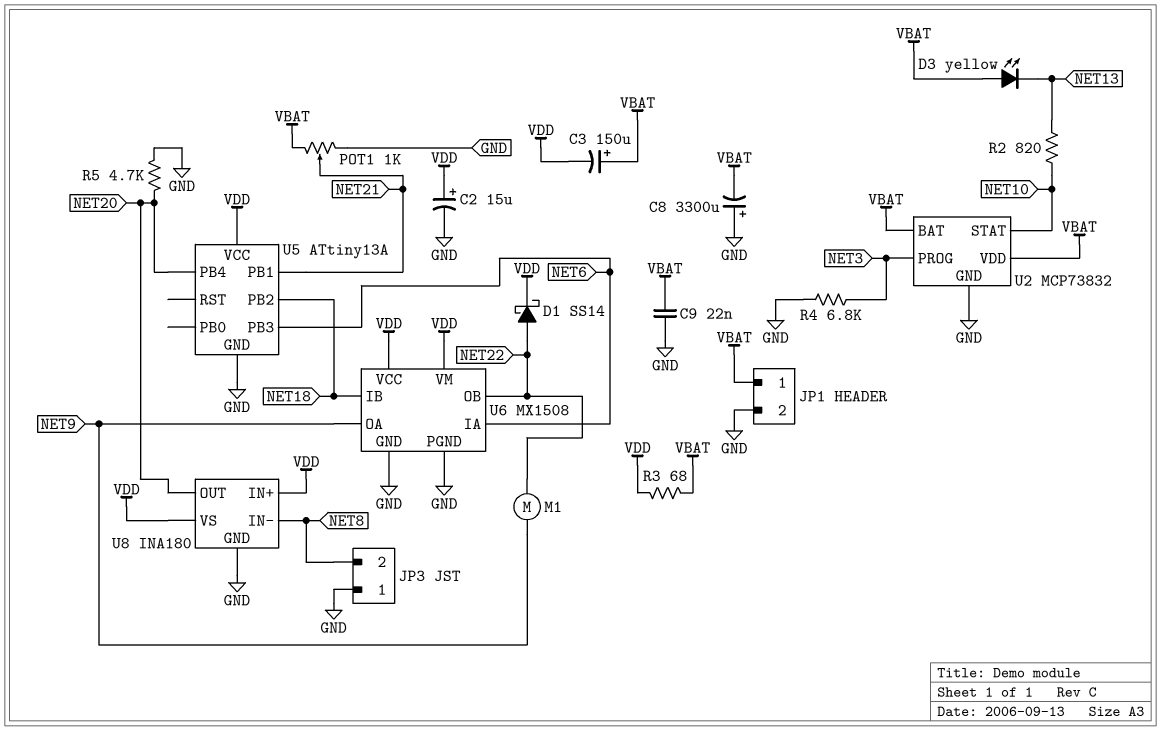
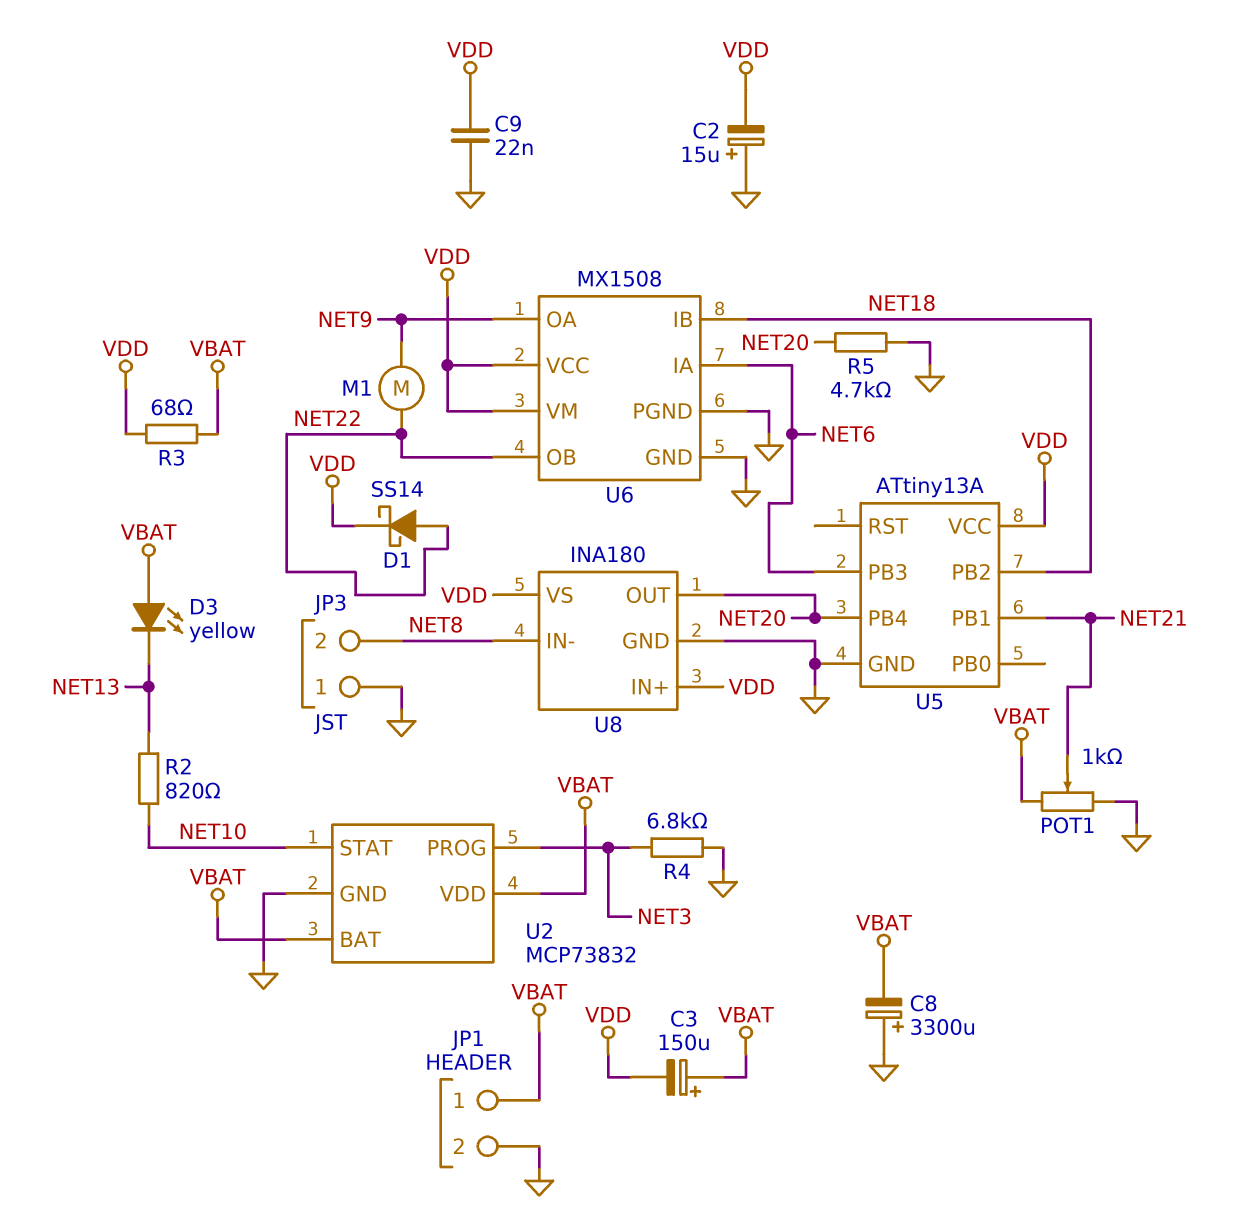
C2: 15uF (plus VDD, minus GND) -> 15uF (plus GND, minus VDD)
C9: 22nF (GND, VBAT) -> 22nF (GND, VDD)

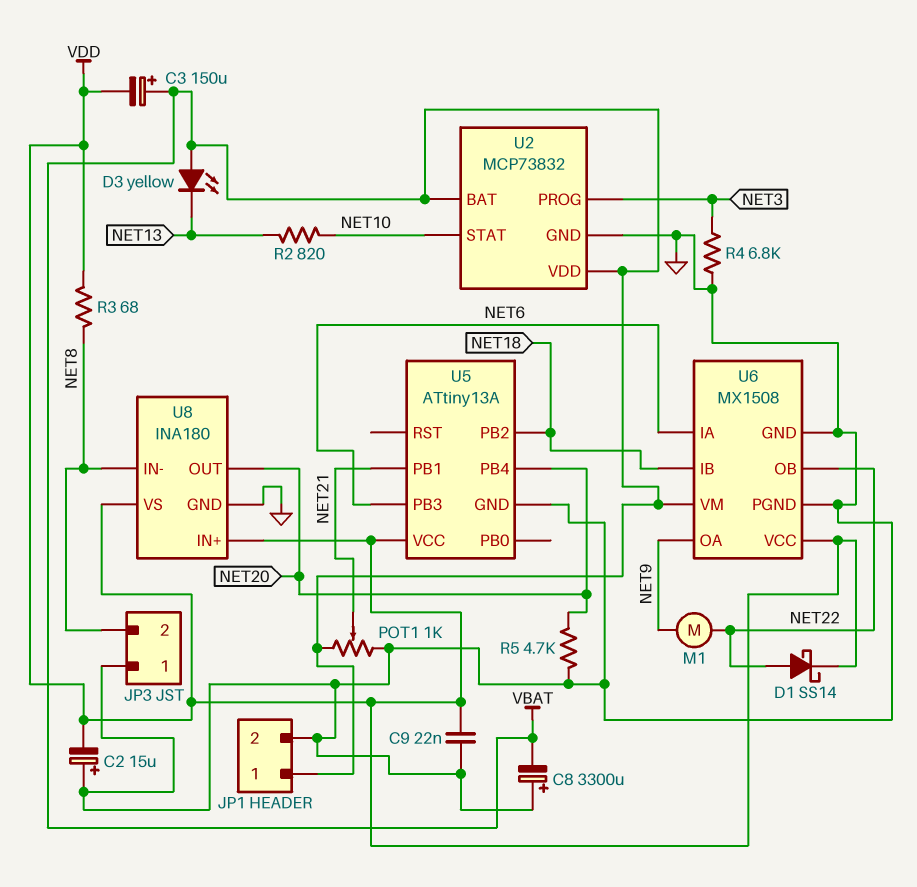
R3: 68 (VBAT, VDD) -> 68 (NET8, VDD)
U6 pin VM: VDD -> VBAT

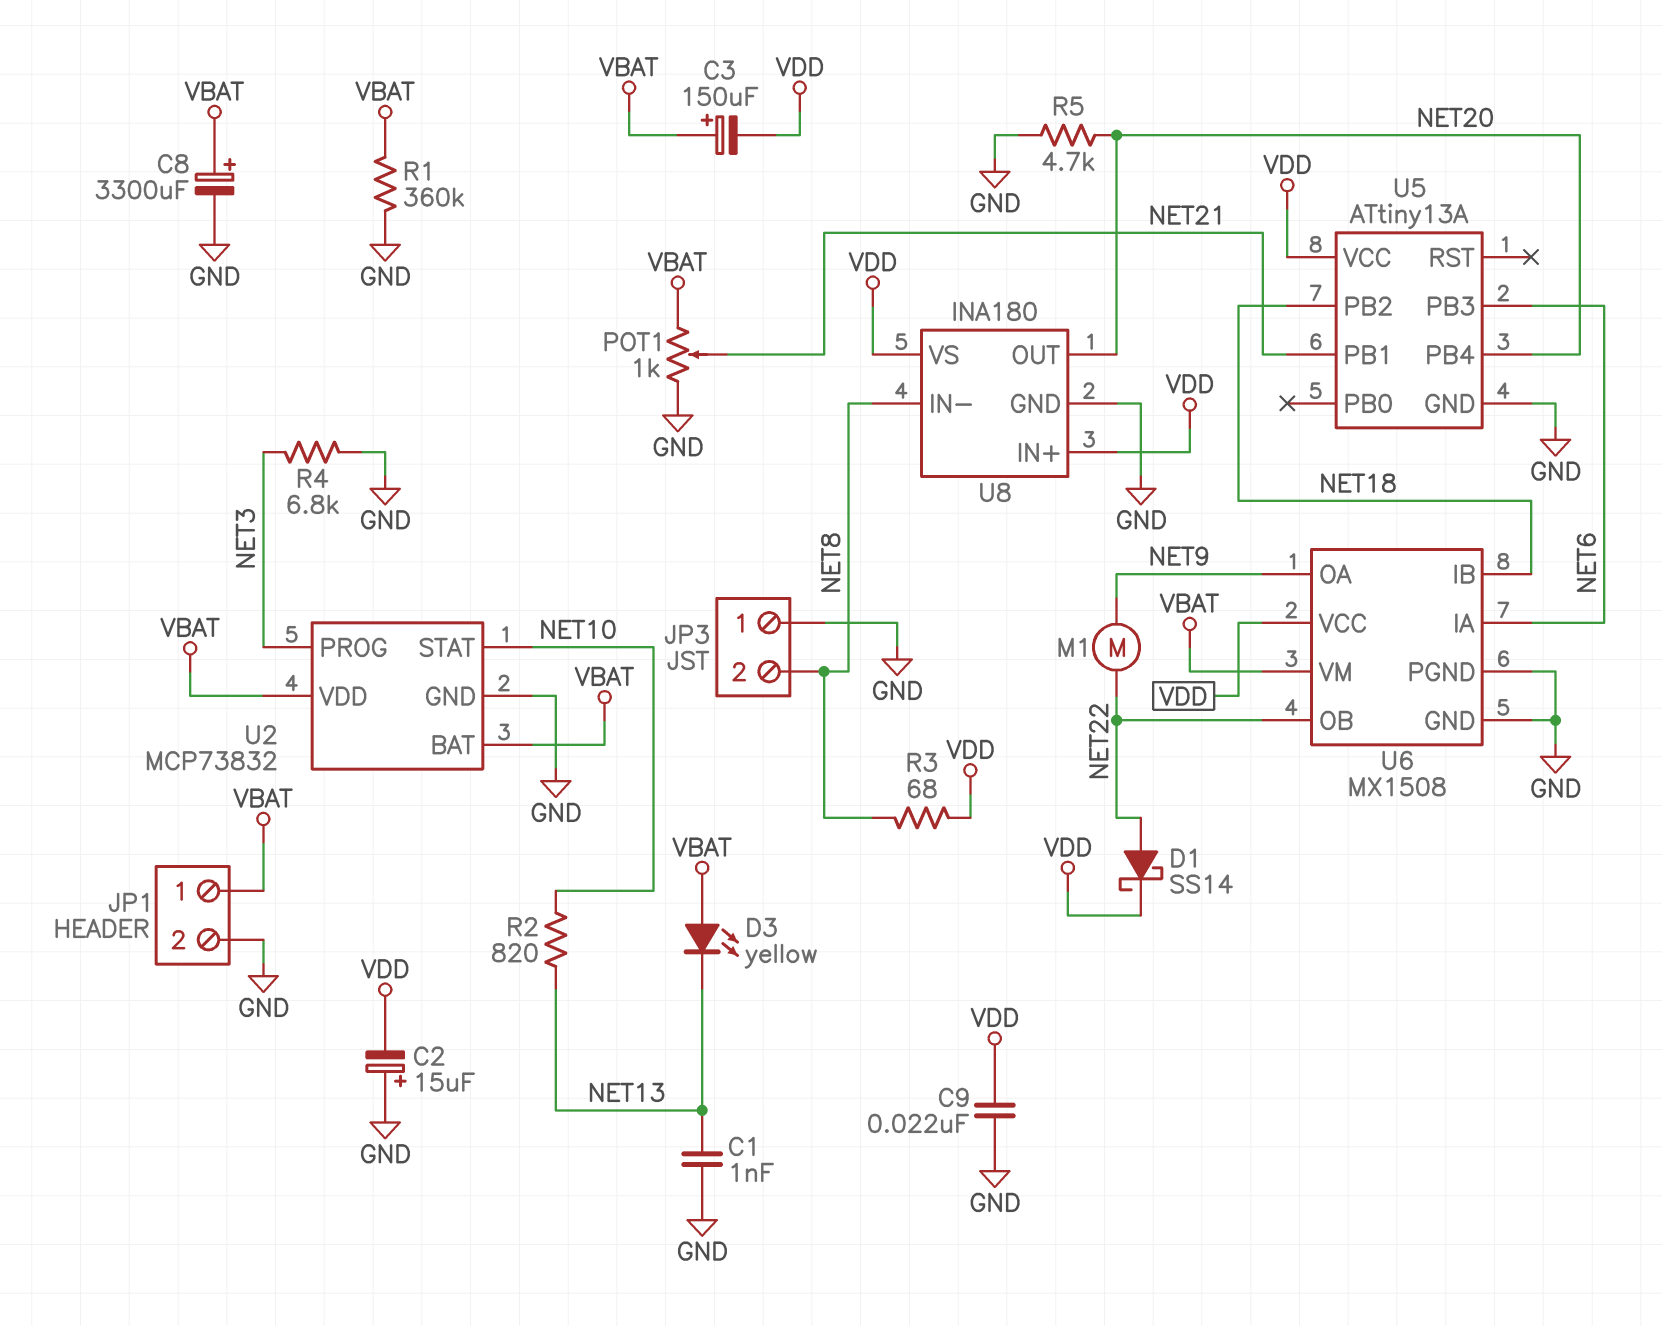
C1: none -> 1nF (GND, NET13)
C8: 3300uF (plus GND, minus VBAT) -> 3300uF (plus VBAT, minus GND)
R1: none -> 360k (GND, VBAT)

